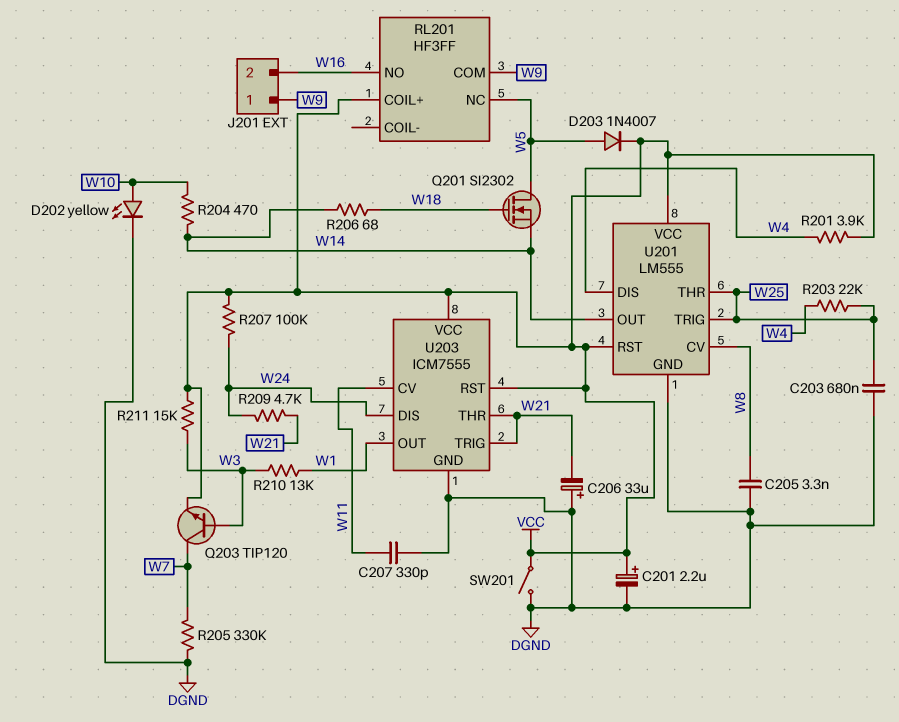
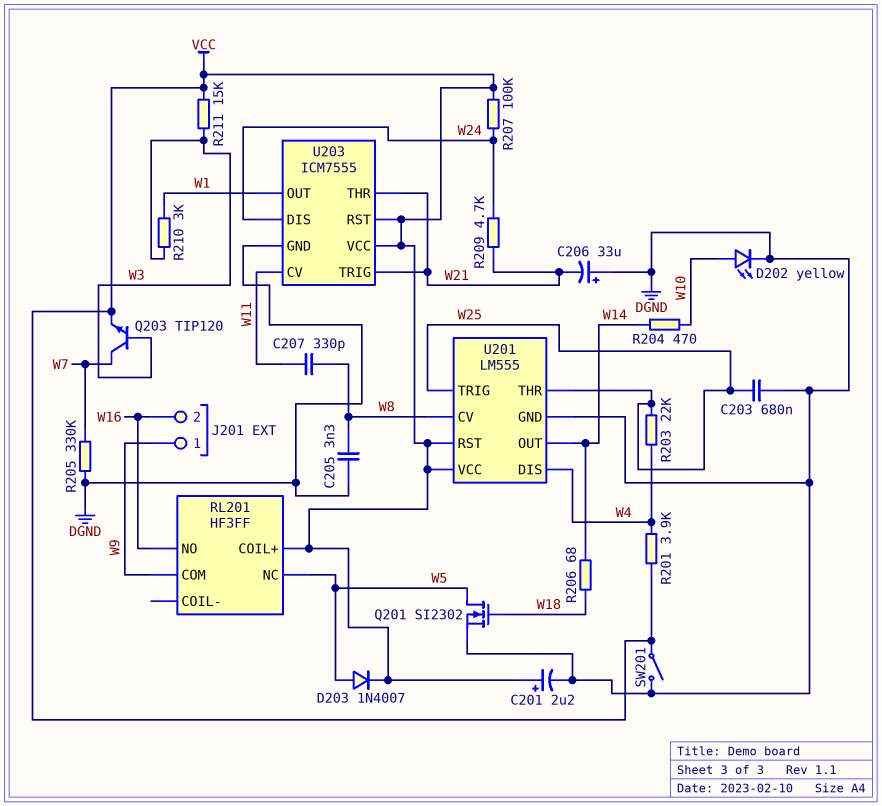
C207: 330pF (DGND, W11) -> 330pF (W8, W11)
Q201: NMOS SI2302 (G W18, D W5, S W14) -> NMOS SI2302 (G W18, D W5, S DGND)
R210: 13k (W1, W3) -> 3k (W1, W3)

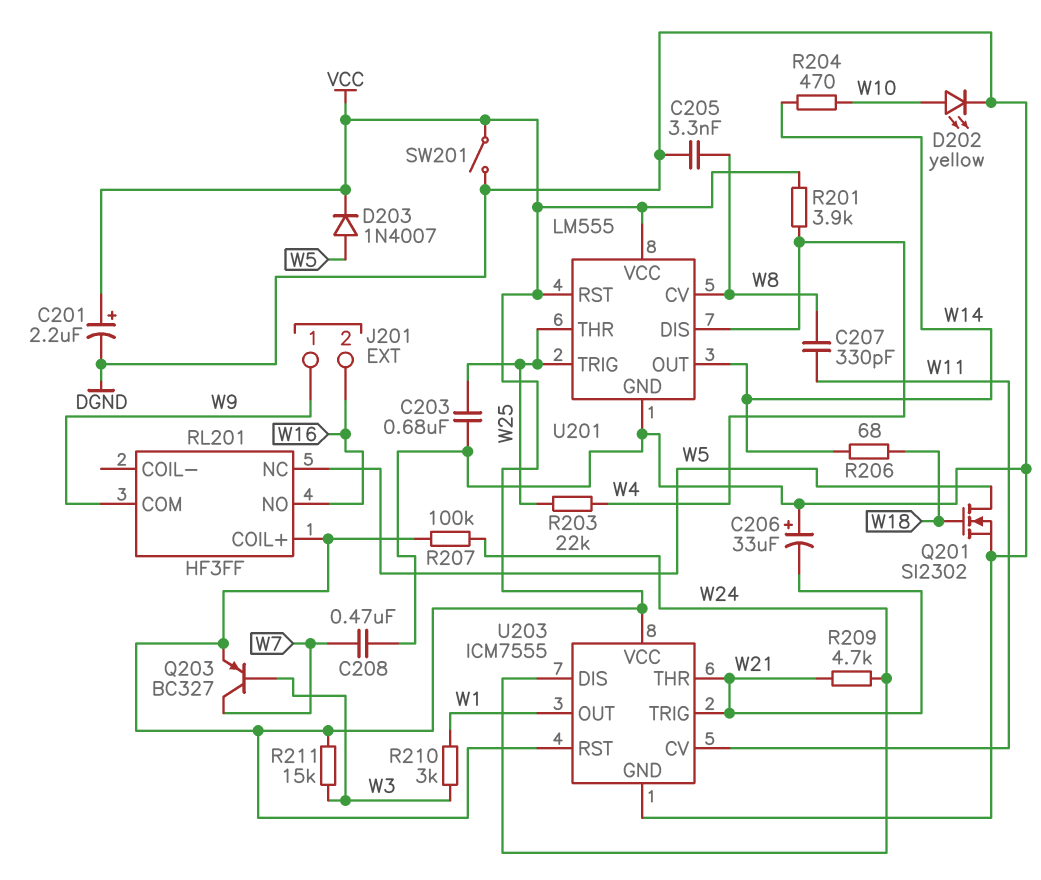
C208: none -> 470nF (DGND, W7)
Q203: NPN TIP120 (B W3, C W7, E VCC) -> PNP BC327 (B W3, C W7, E VCC)
R205: 330k (DGND, W7) -> none

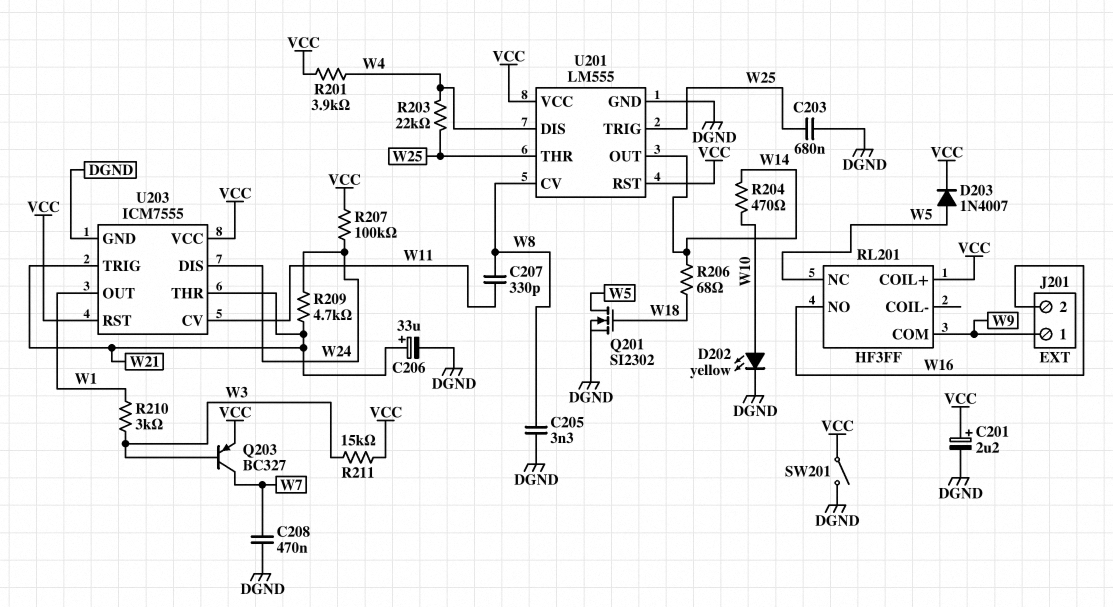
C206: 33uF (plus DGND, minus W21) -> 33uF (plus W21, minus DGND)

